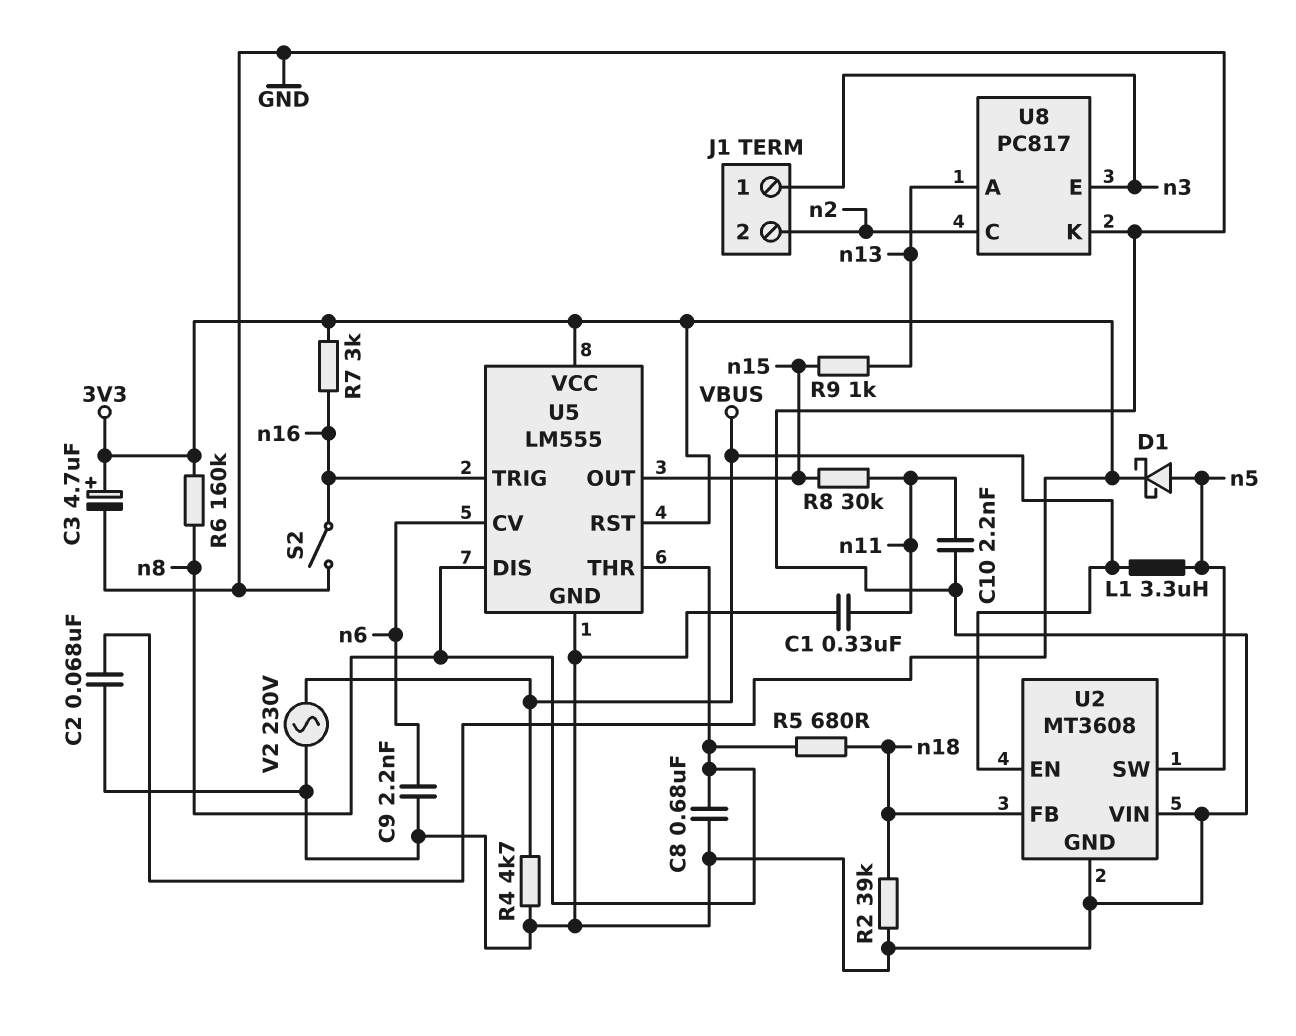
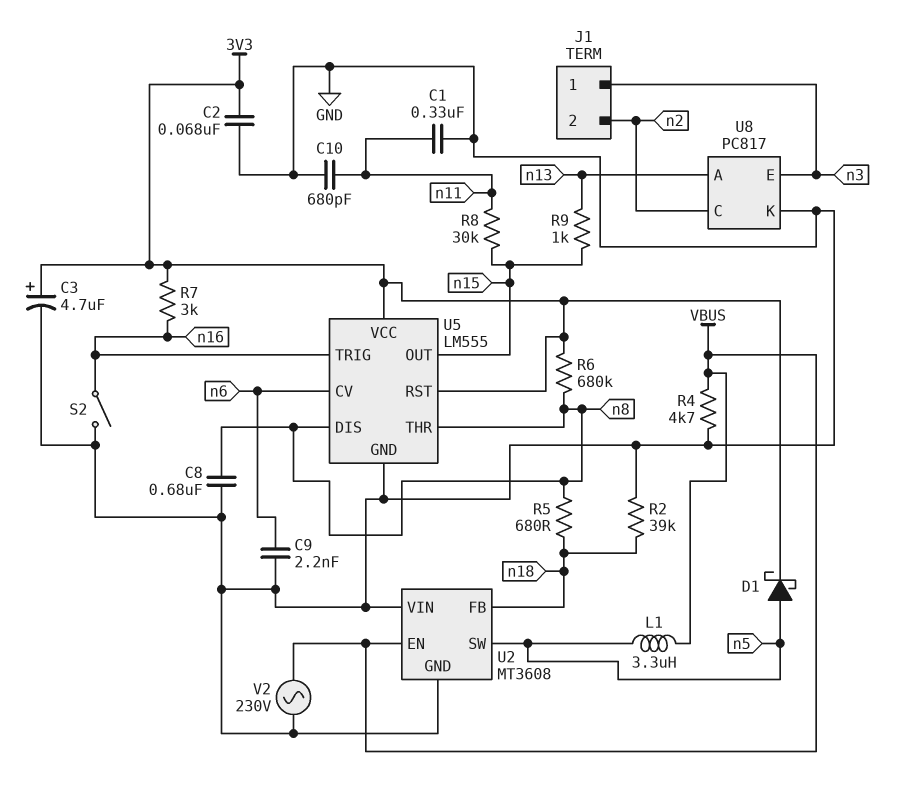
C10: 2.2nF (GND, n11) -> 680pF (GND, n11)
R6: 160k (3V3, n8) -> 680k (3V3, n8)

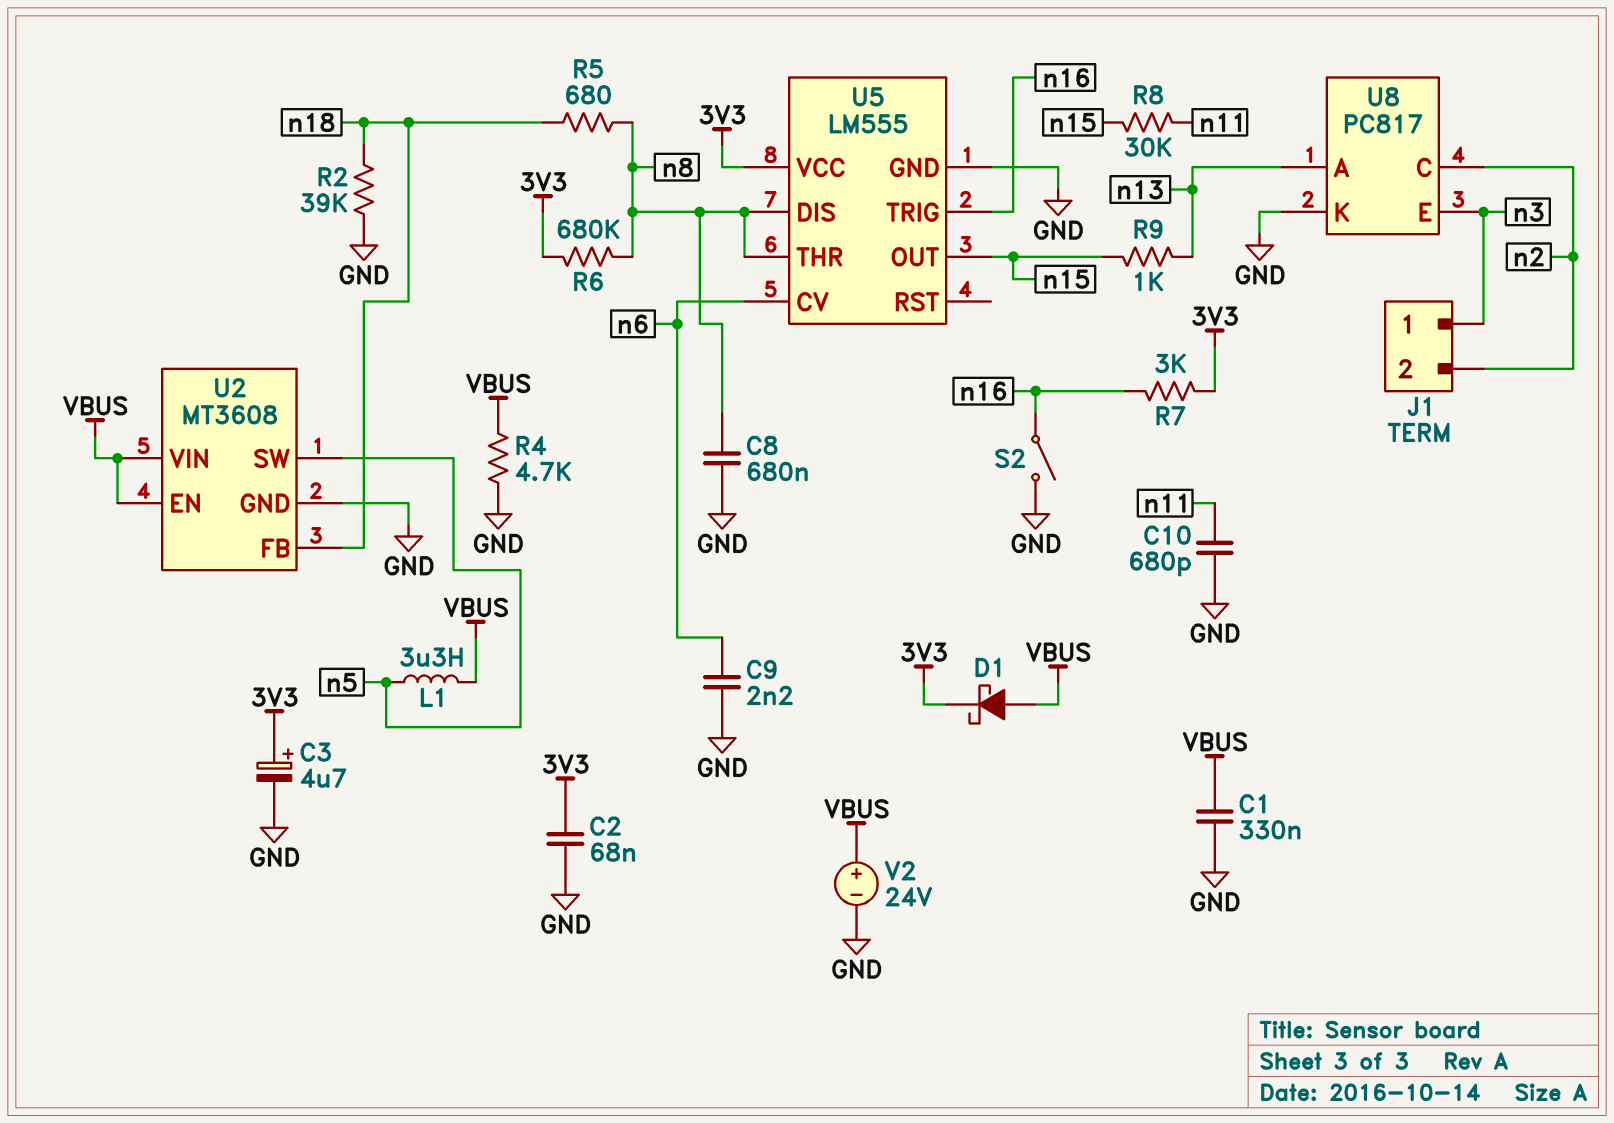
C1: 330nF (GND, n11) -> 330nF (GND, VBUS)
D1: schottky (A n5, K 3V3) -> schottky (A VBUS, K 3V3)
U2 pin VIN: GND -> VBUS
U5 pin RST: 3V3 -> none
V2: AC 230V (GND, VBUS) -> 24V (plus VBUS, minus GND)

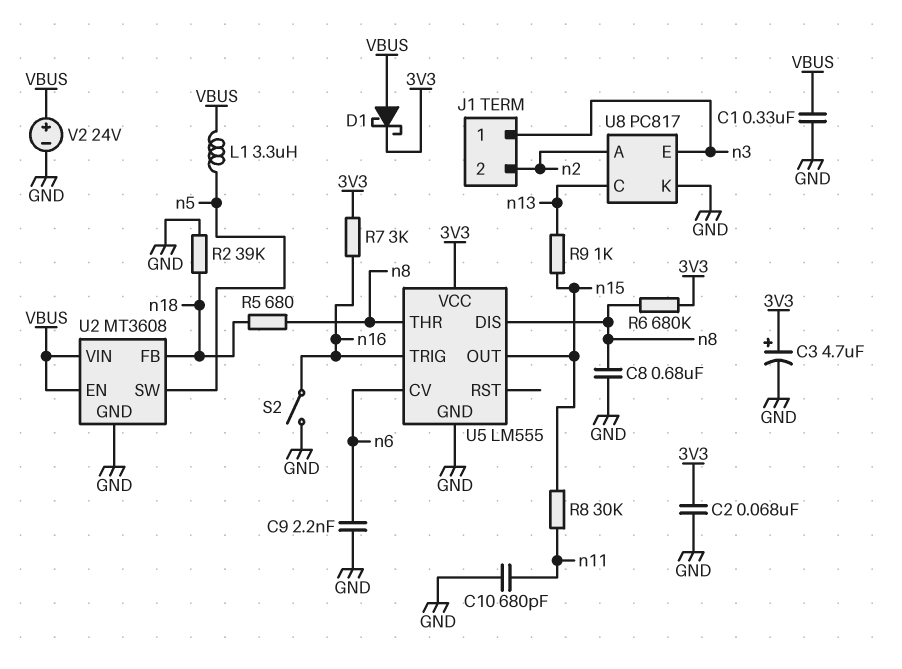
R4: 4.7k (GND, VBUS) -> none
U8 pin A: n13 -> n2
U8 pin C: n2 -> n13

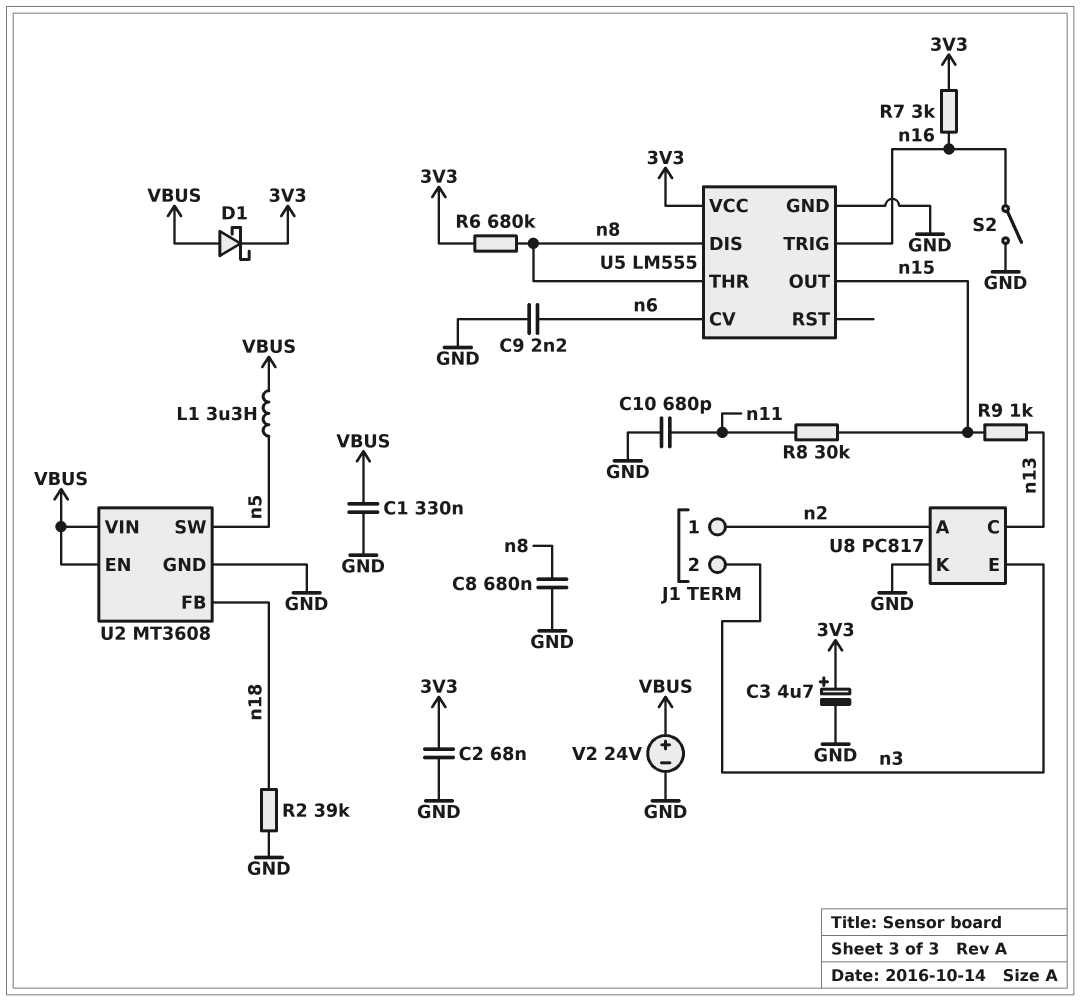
J1 pin 1: n3 -> n2
J1 pin 2: n2 -> n3
R5: 680 (n8, n18) -> none

